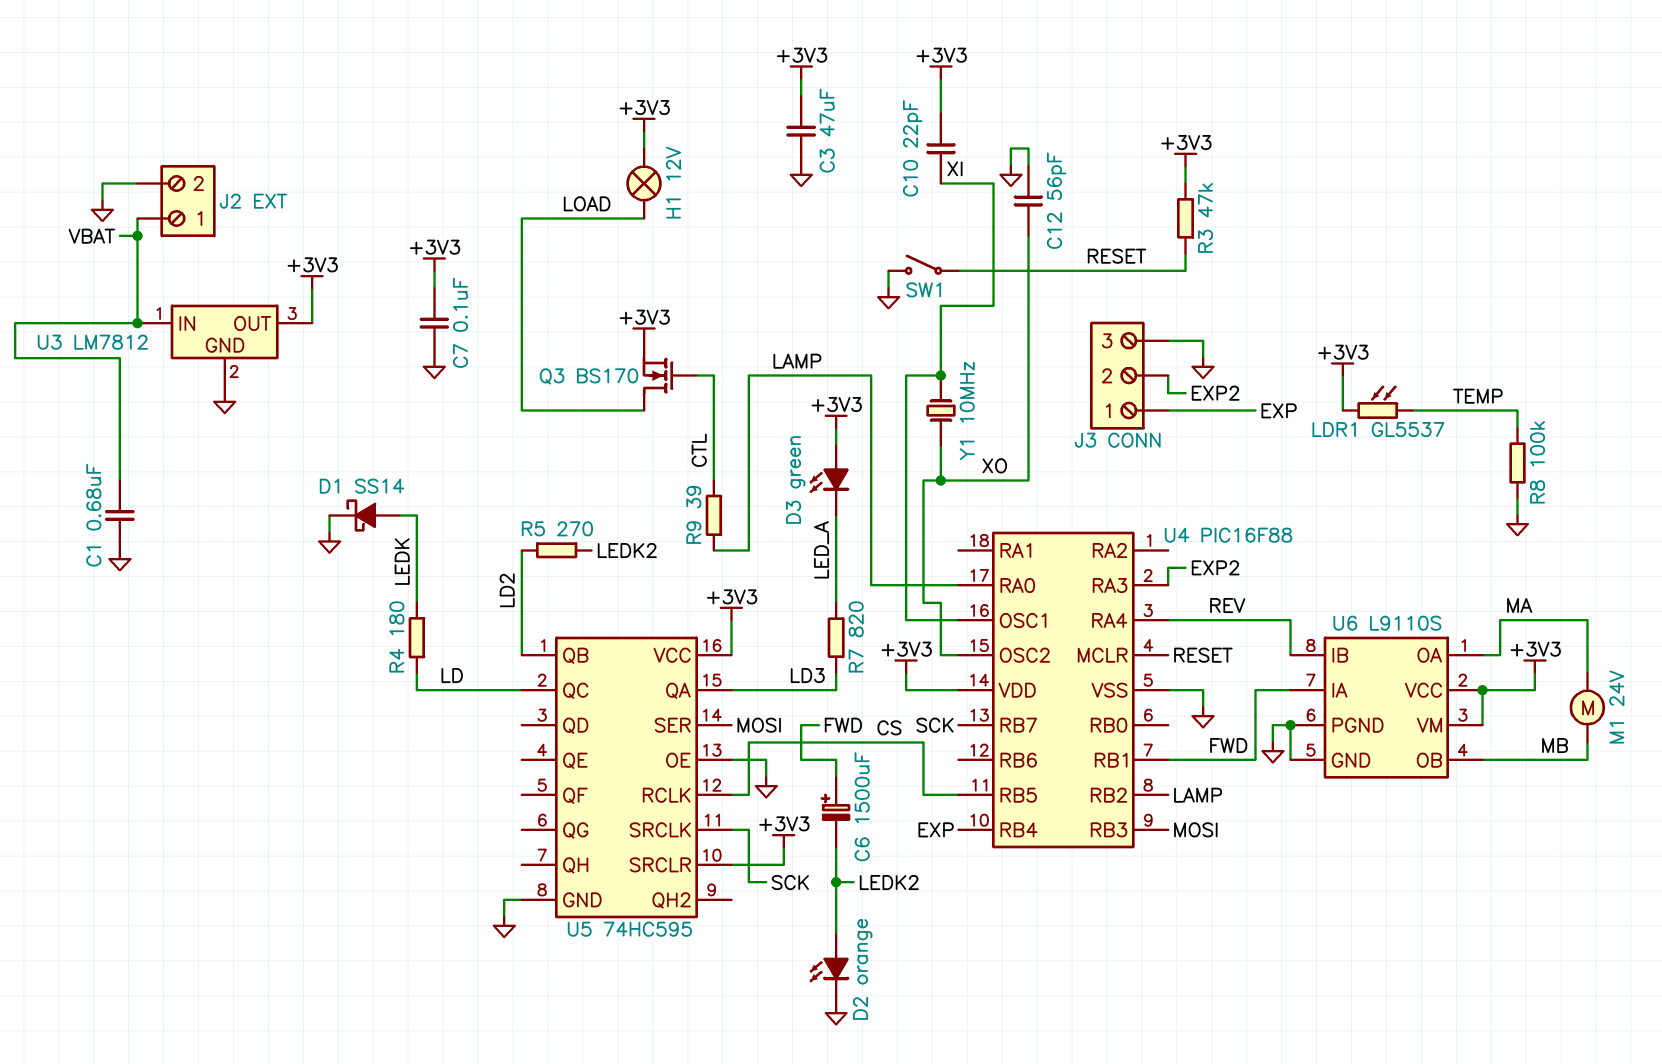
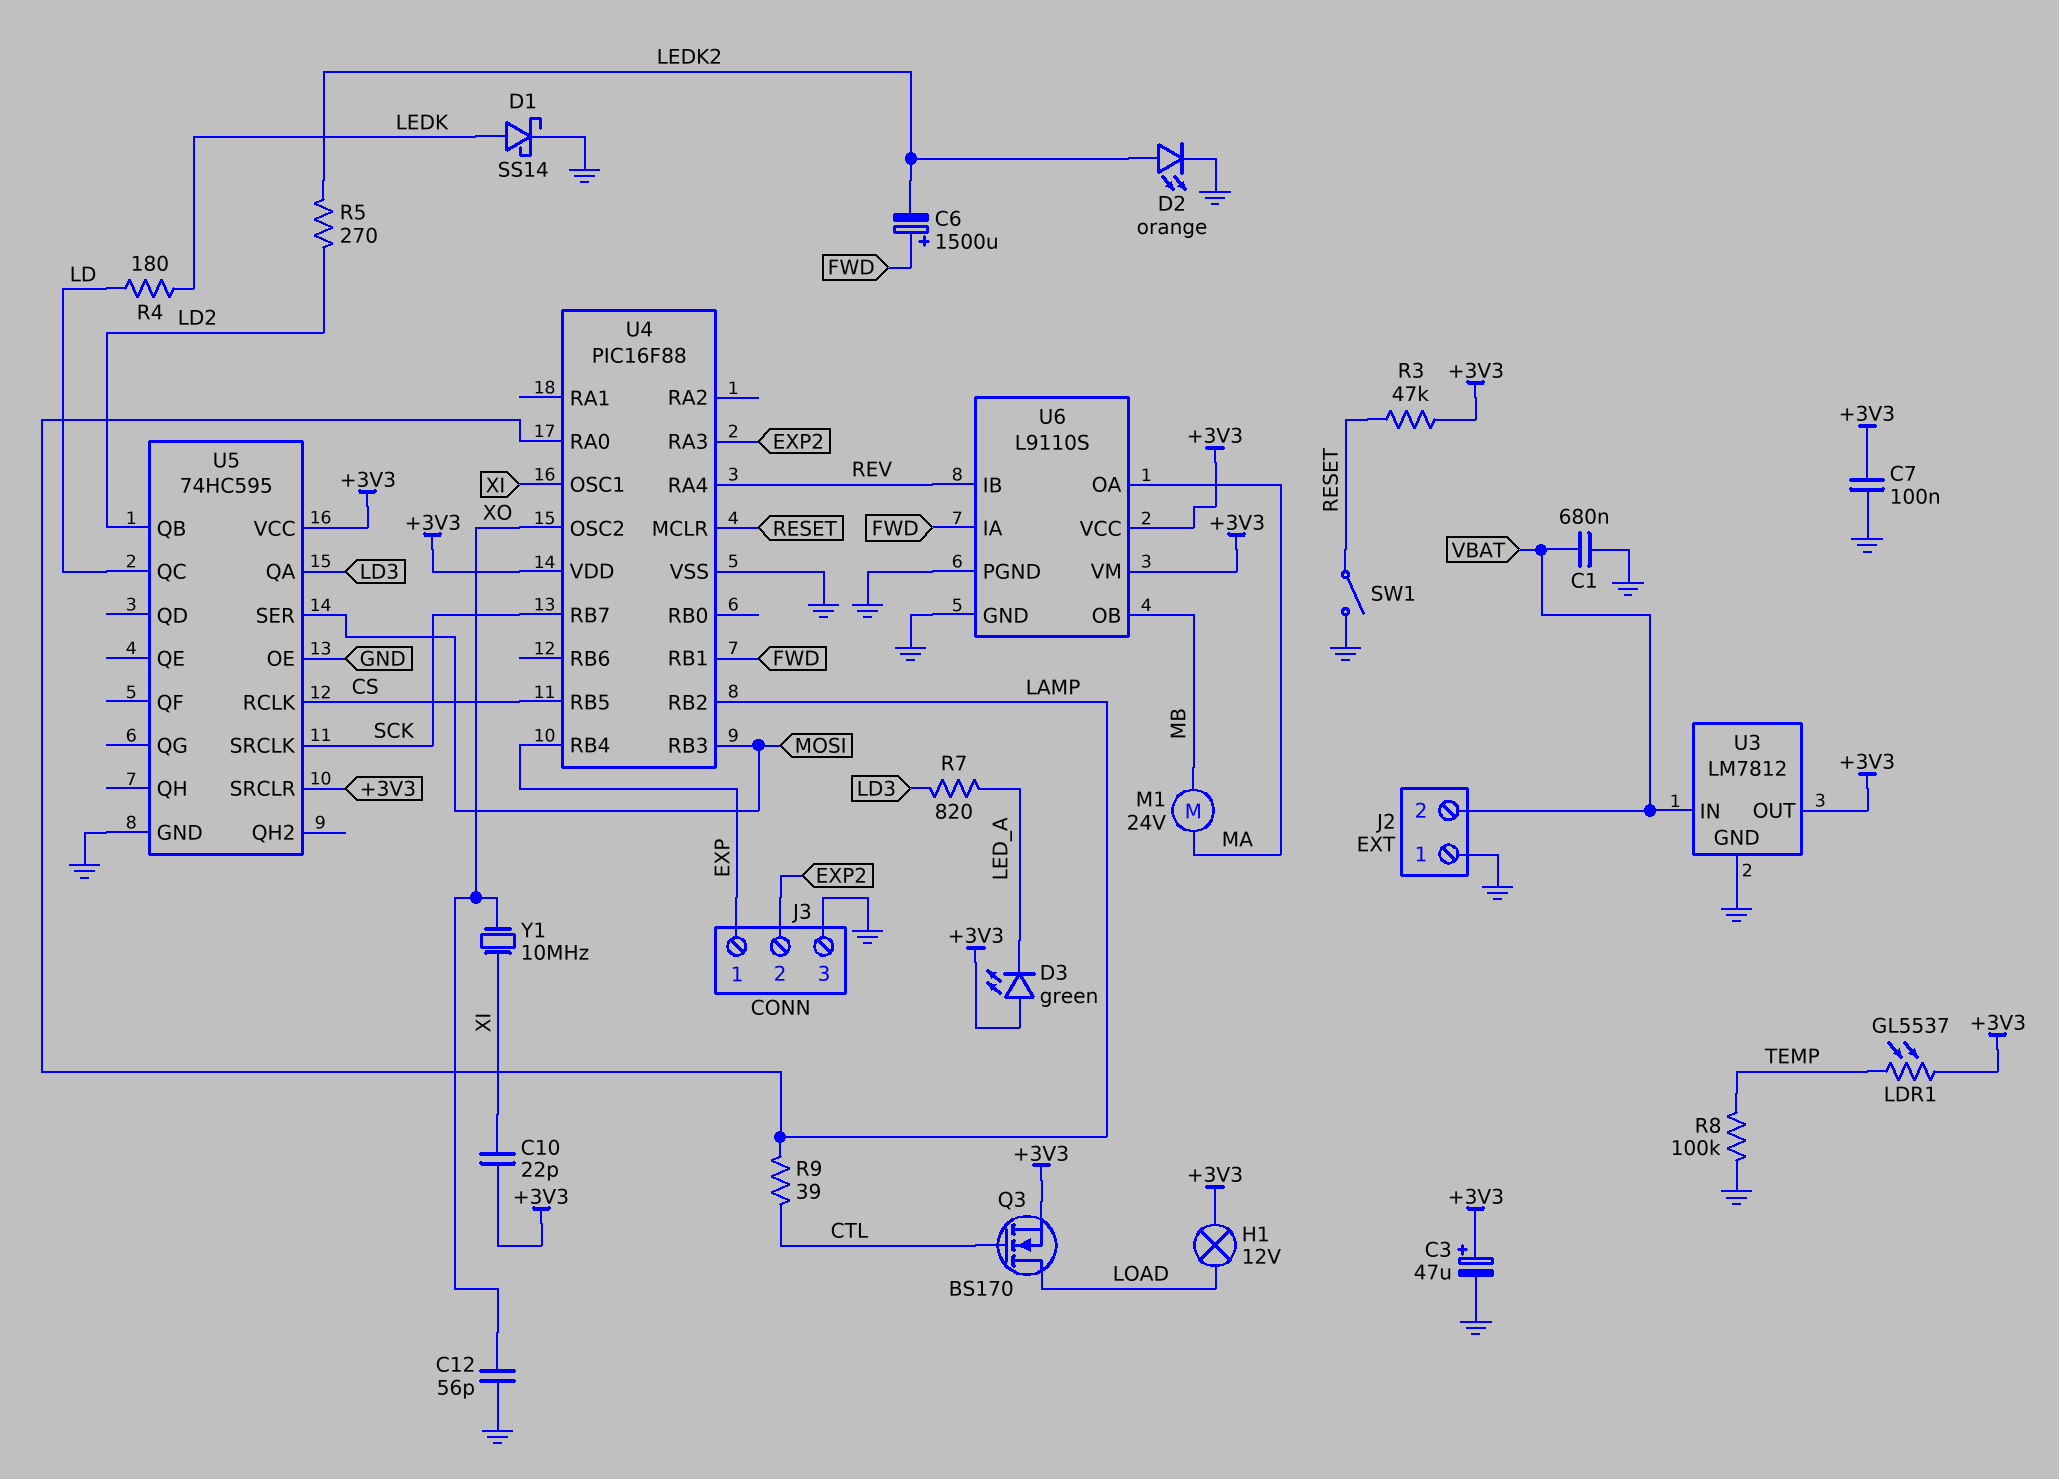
C3: 47uF (+3V3, GND) -> 47uF (plus +3V3, minus GND)
J2 pin 1: VBAT -> GND
J2 pin 2: GND -> VBAT

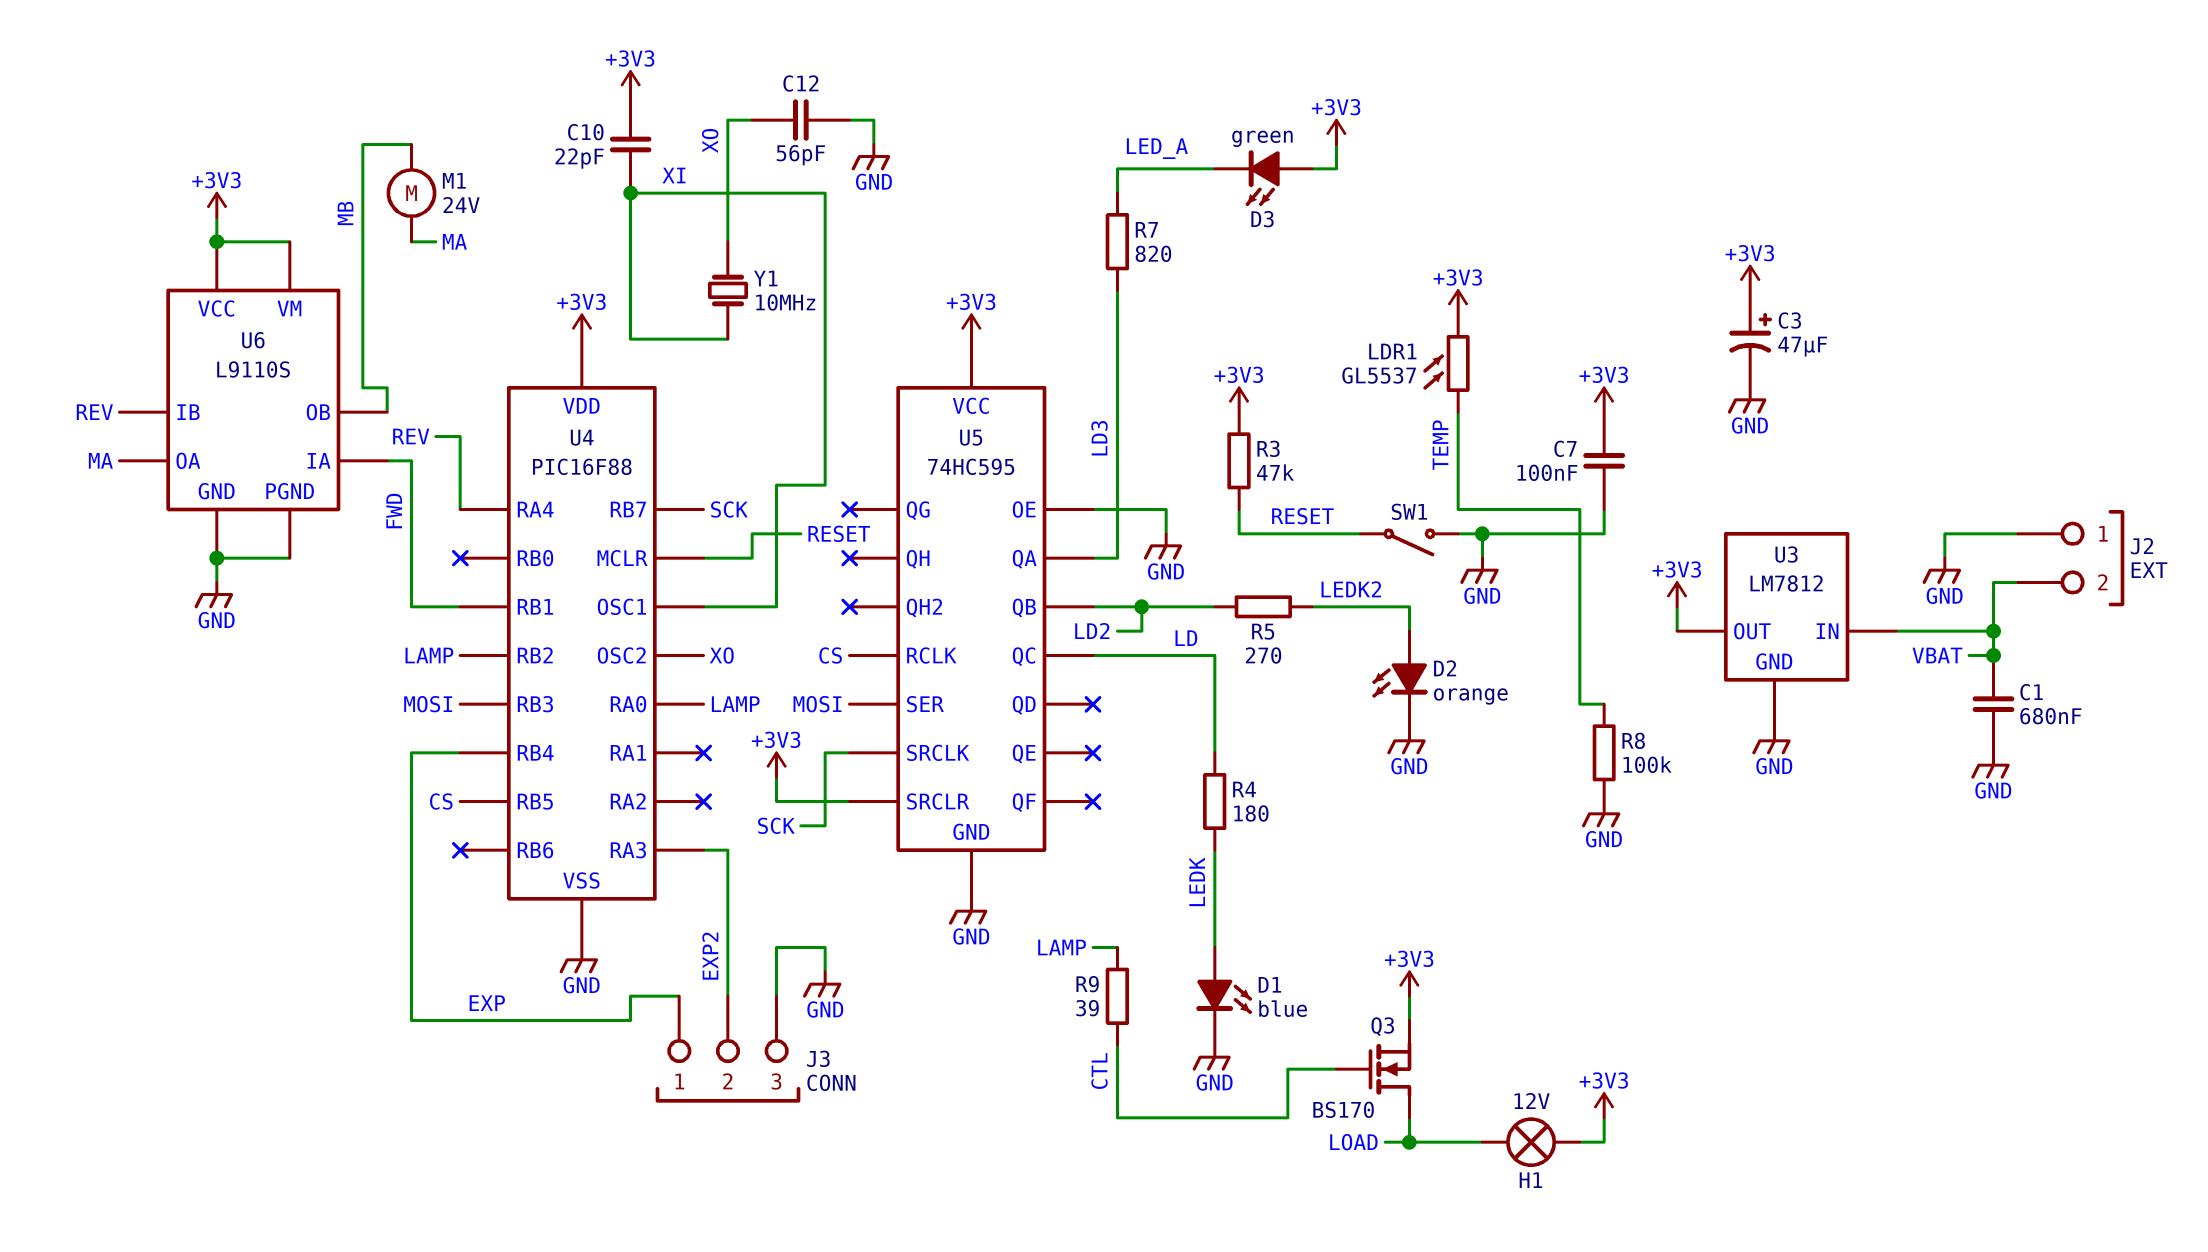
C6: 1500uF (plus FWD, minus LEDK2) -> none
D1: schottky SS14 (A LEDK, K GND) -> LED blue (A LEDK, K GND)

